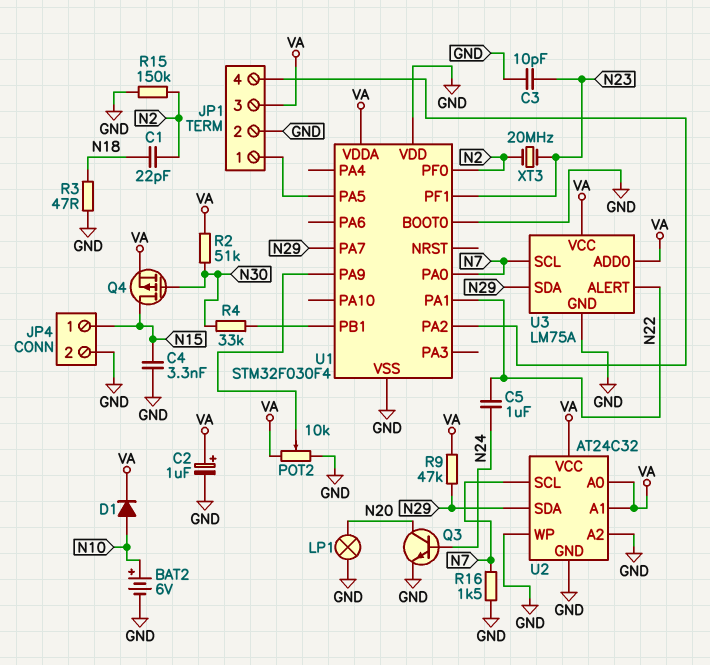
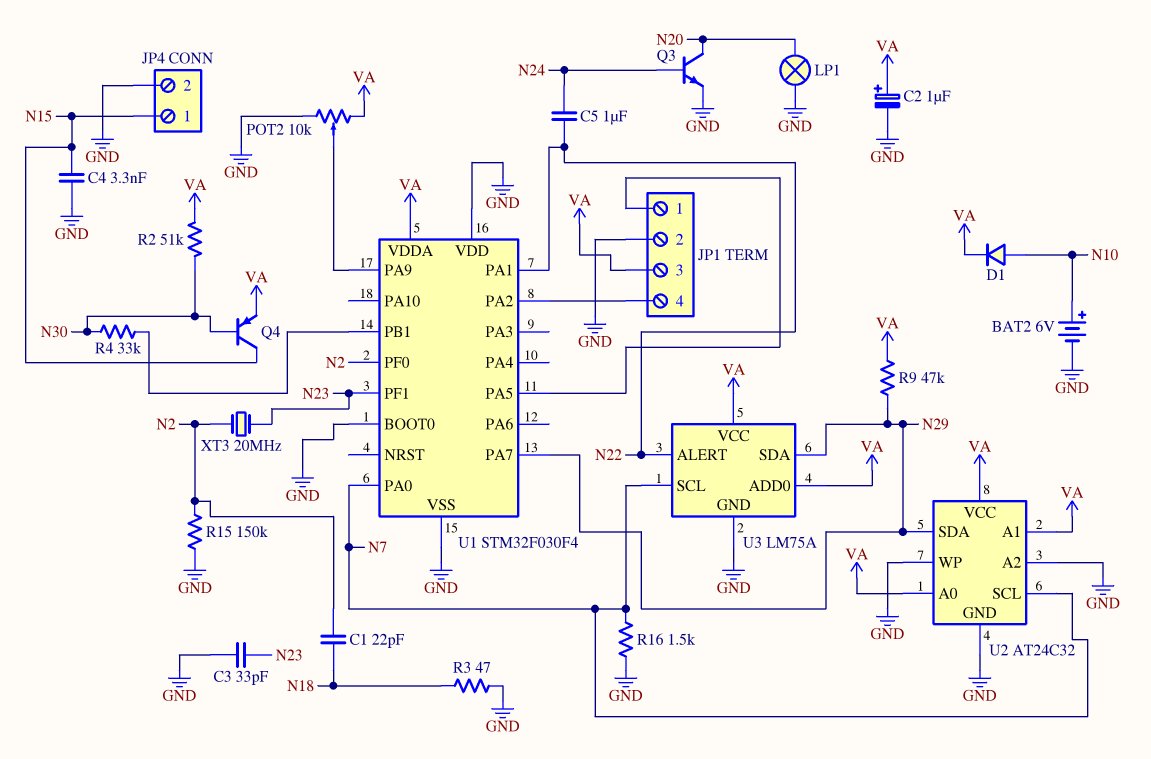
C3: 10pF (GND, N23) -> 33pF (GND, N23)
Q4: PMOS (G N30, D N15, S VA) -> PNP (B N30, C N15, E VA)

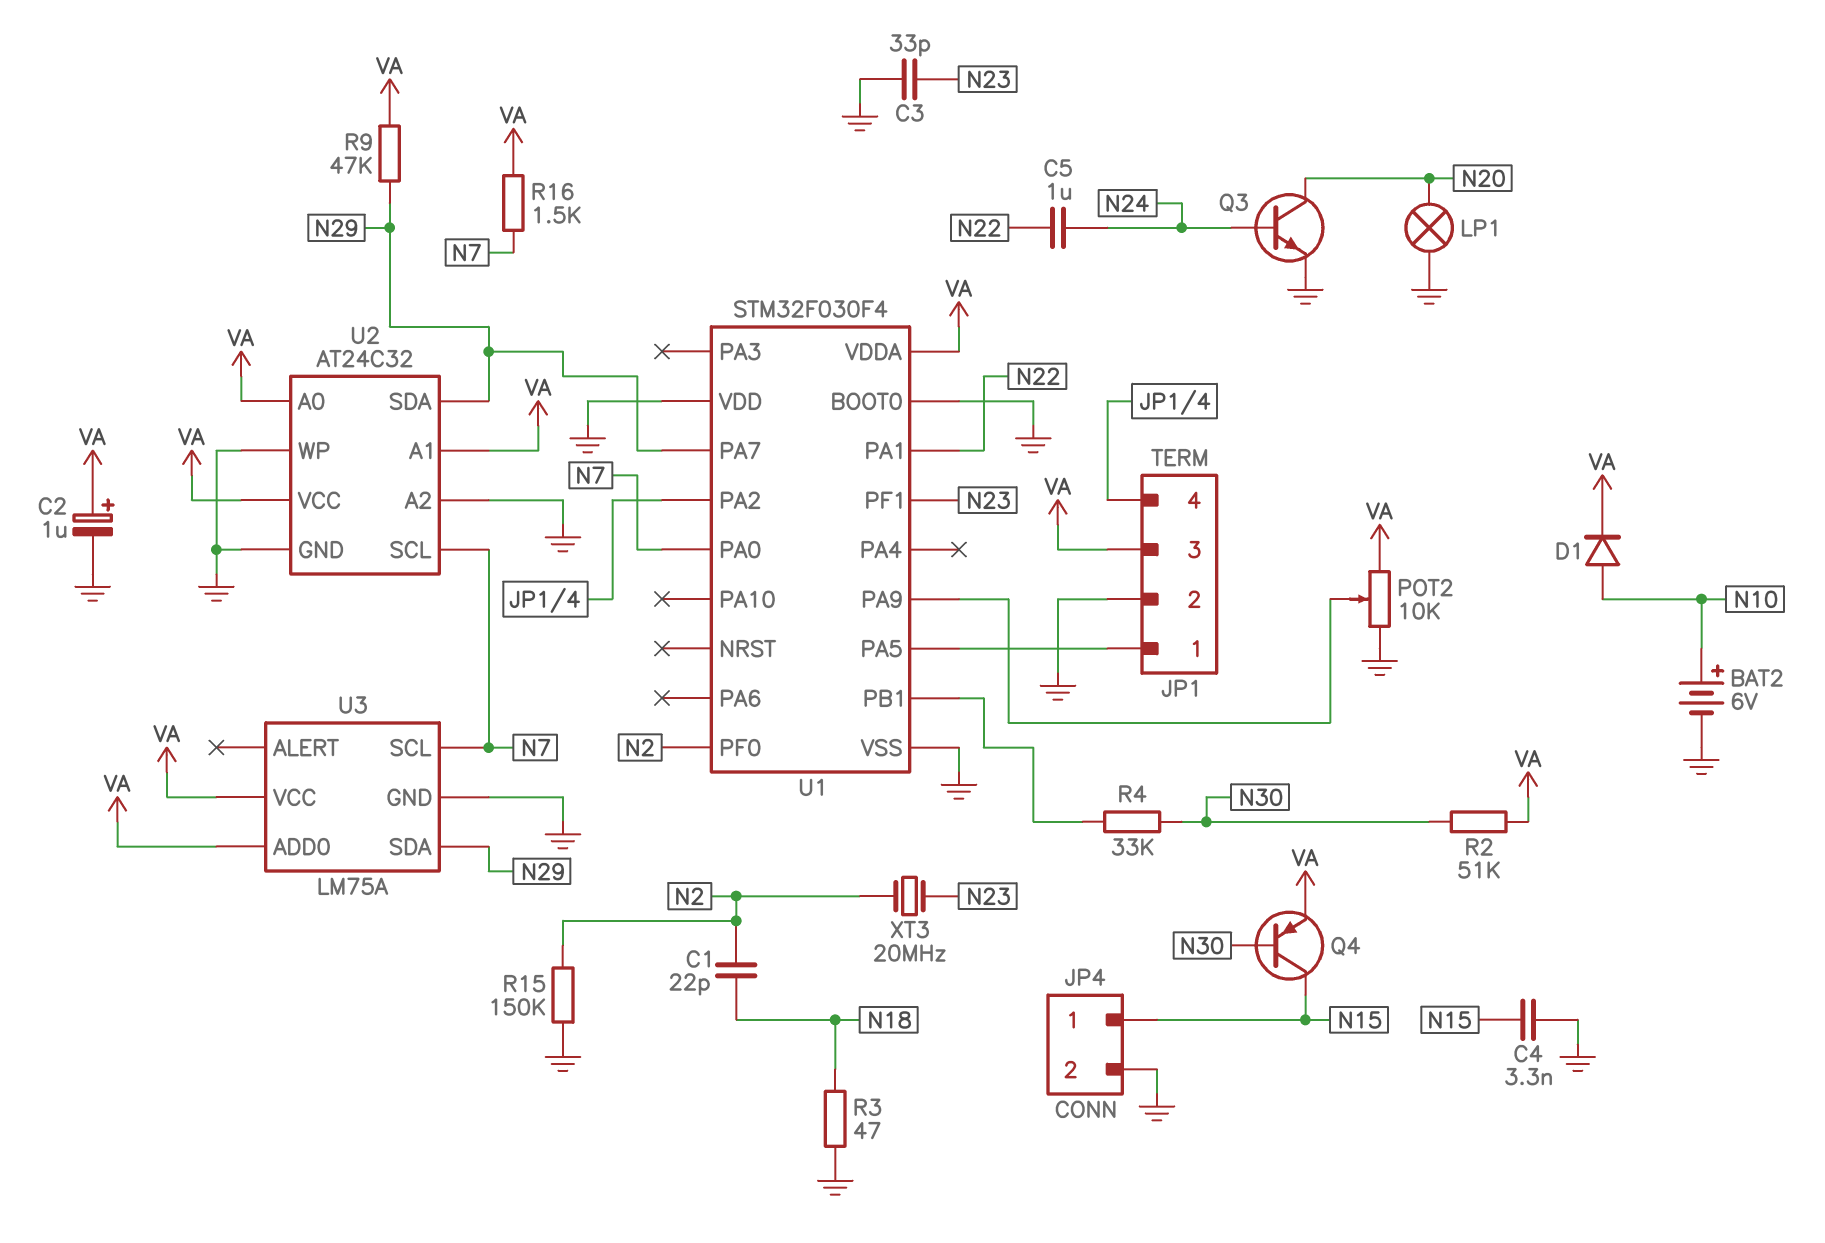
R16: 1.5k (GND, N7) -> 1.5k (N7, VA)
U3 pin ALERT: N22 -> none

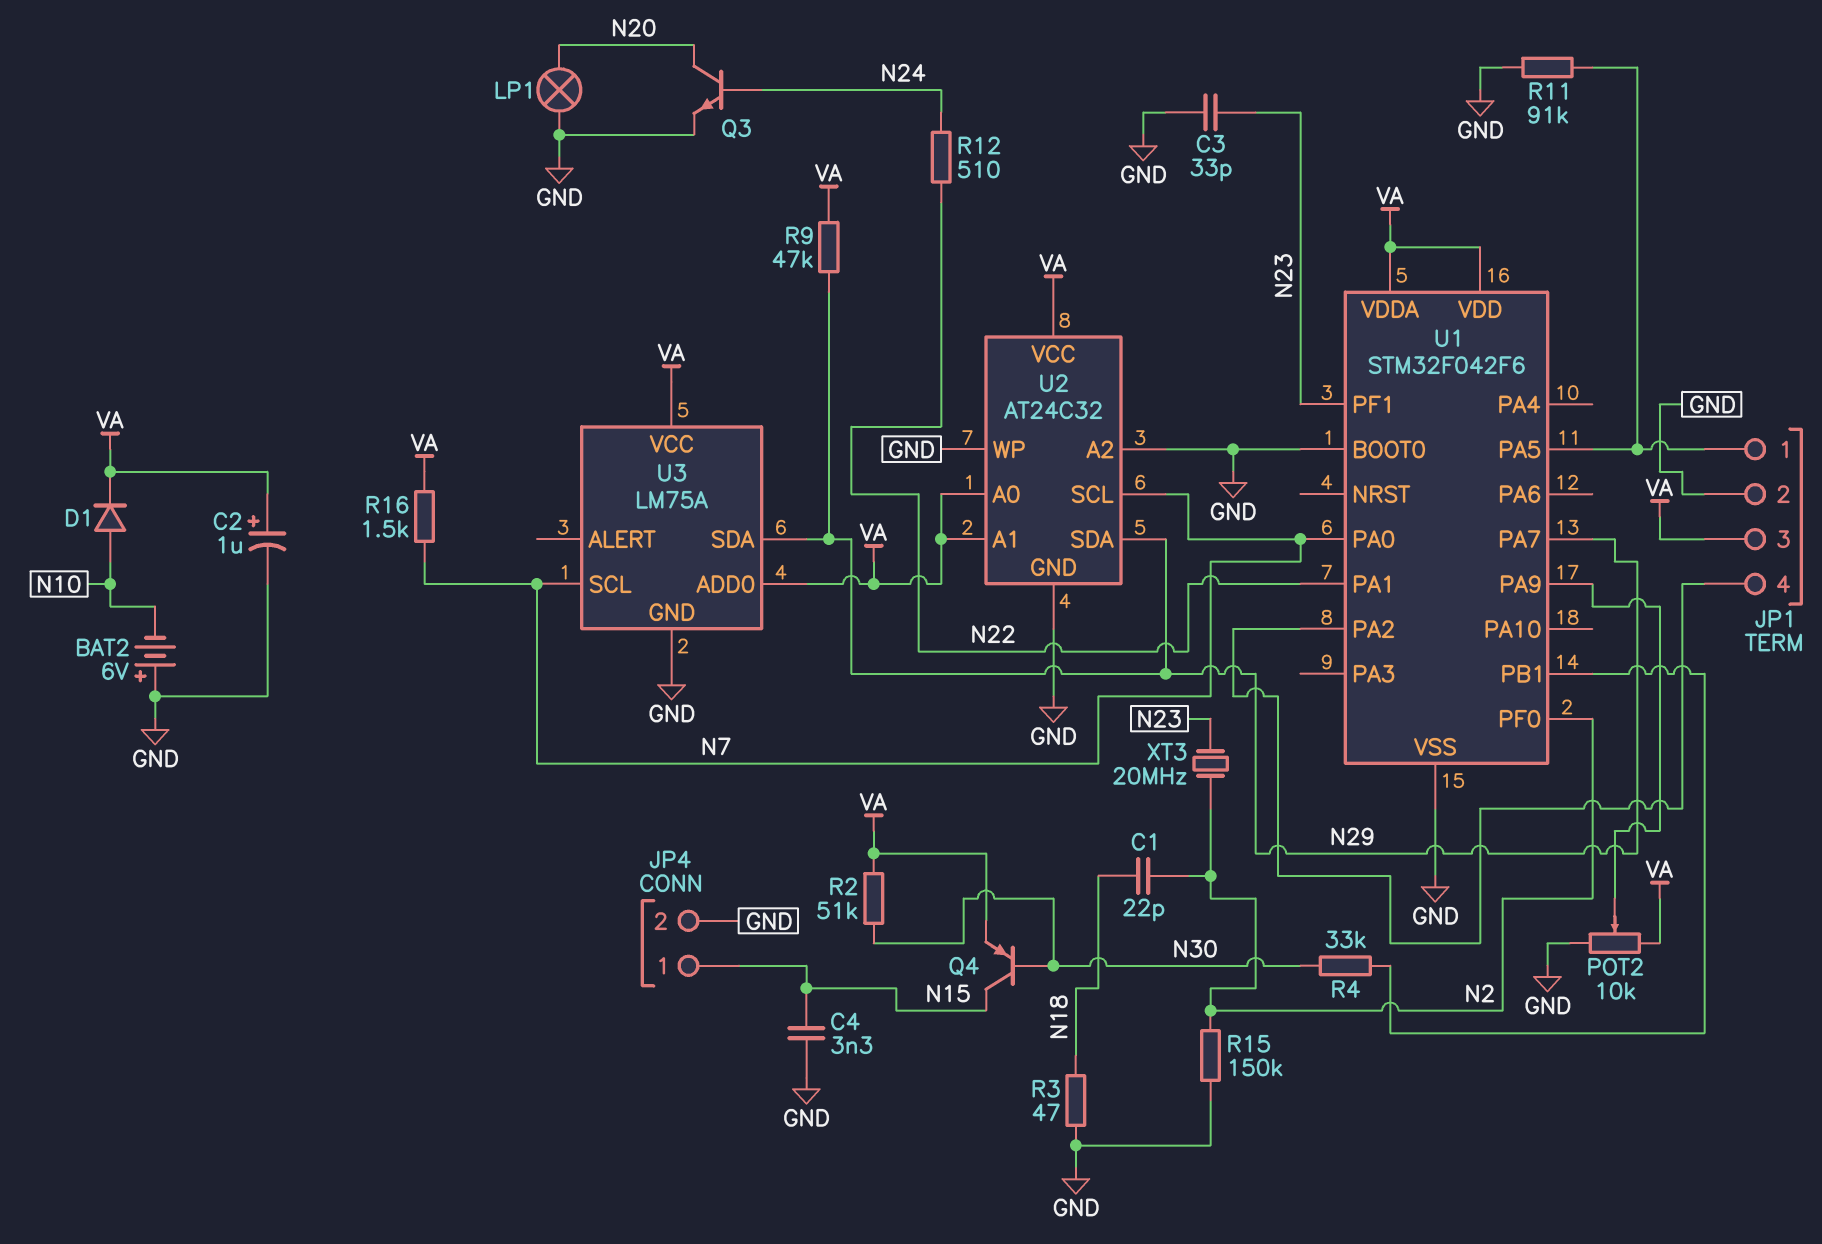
BAT2: 6V (plus N10, minus GND) -> 6V (plus GND, minus N10)
C5: 1uF (N22, N24) -> none
R11: none -> 91k (GND, JP1/1)
R12: none -> 510 (N22, N24)
U1: STM32F030F4 -> STM32F042F6
U1 pin VDD: GND -> VA

